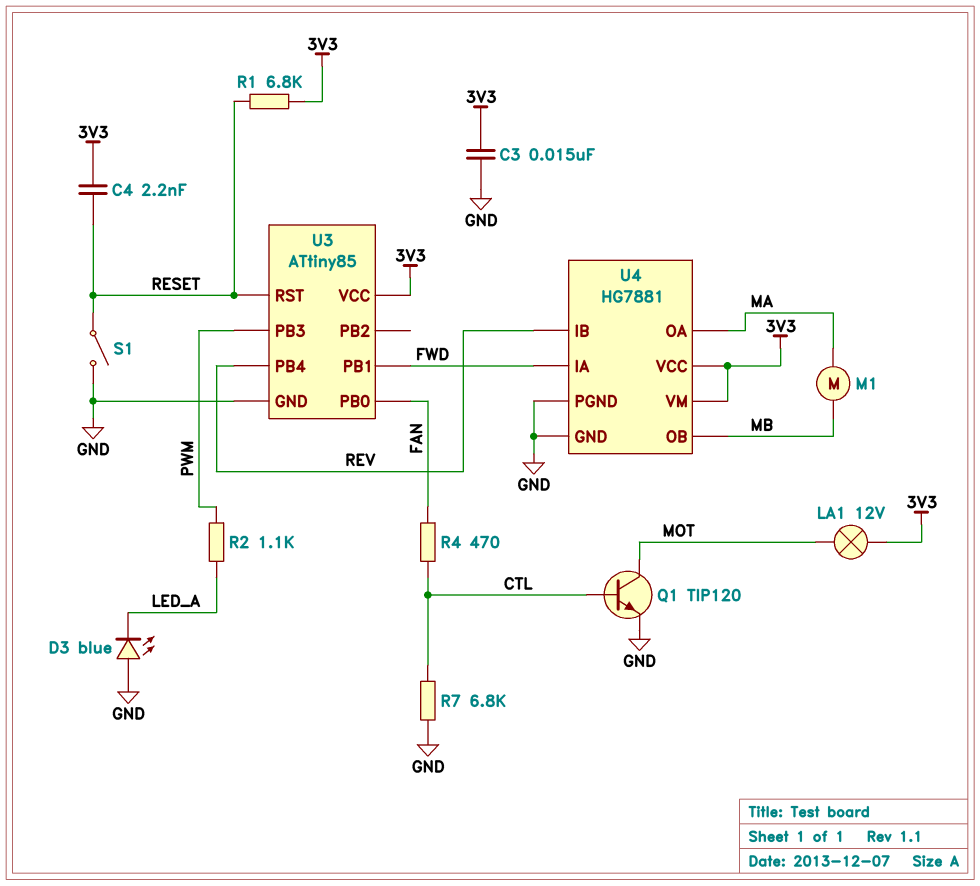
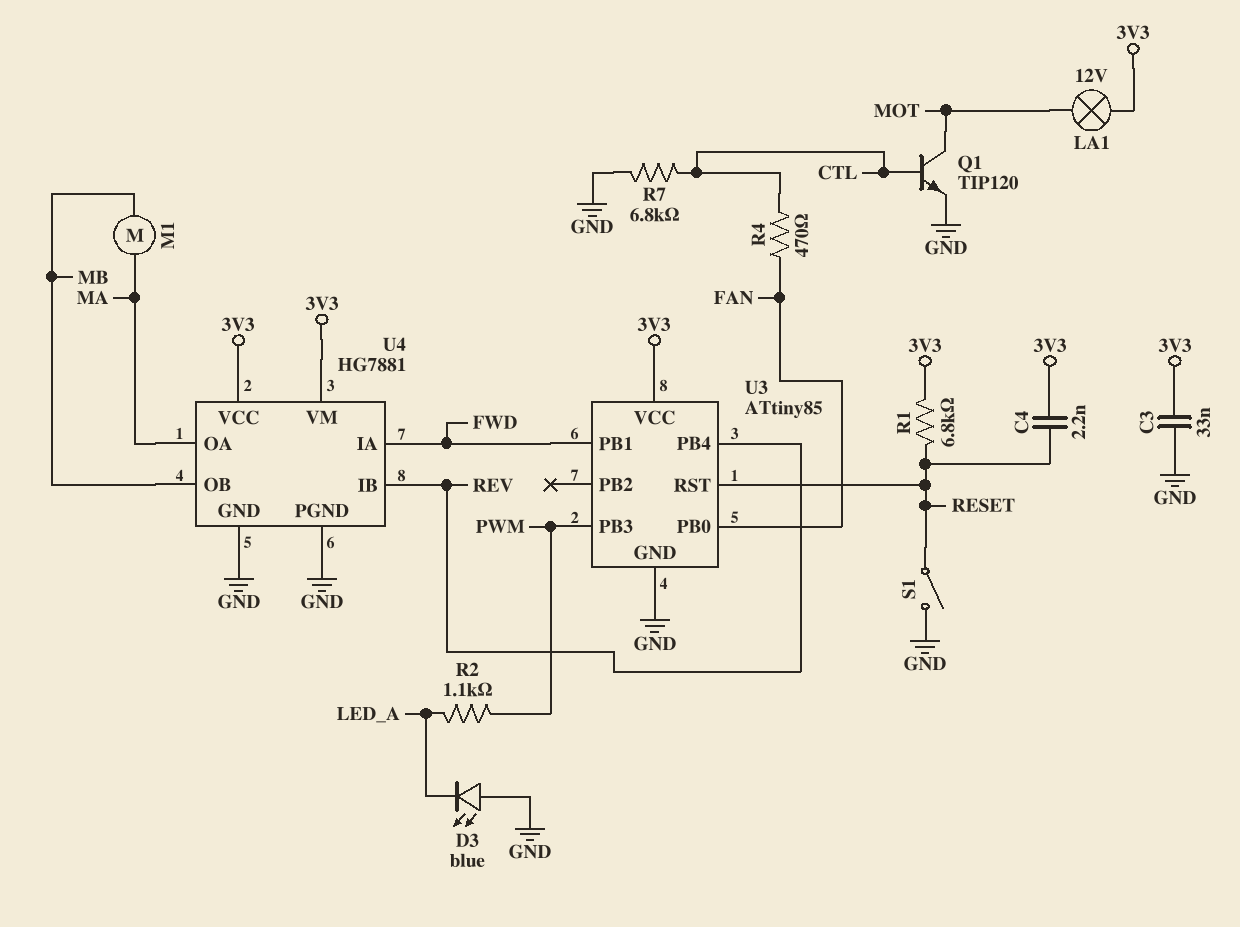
C3: 15nF (3V3, GND) -> 33nF (3V3, GND)

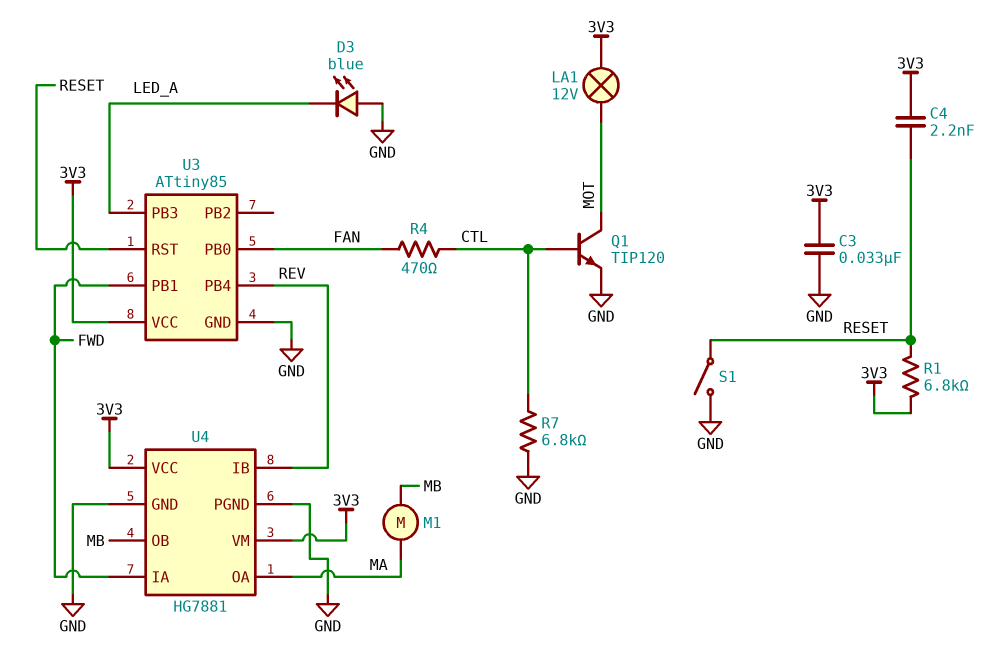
R2: 1.1k (LED_A, PWM) -> none
U3 pin PB3: PWM -> LED_A

